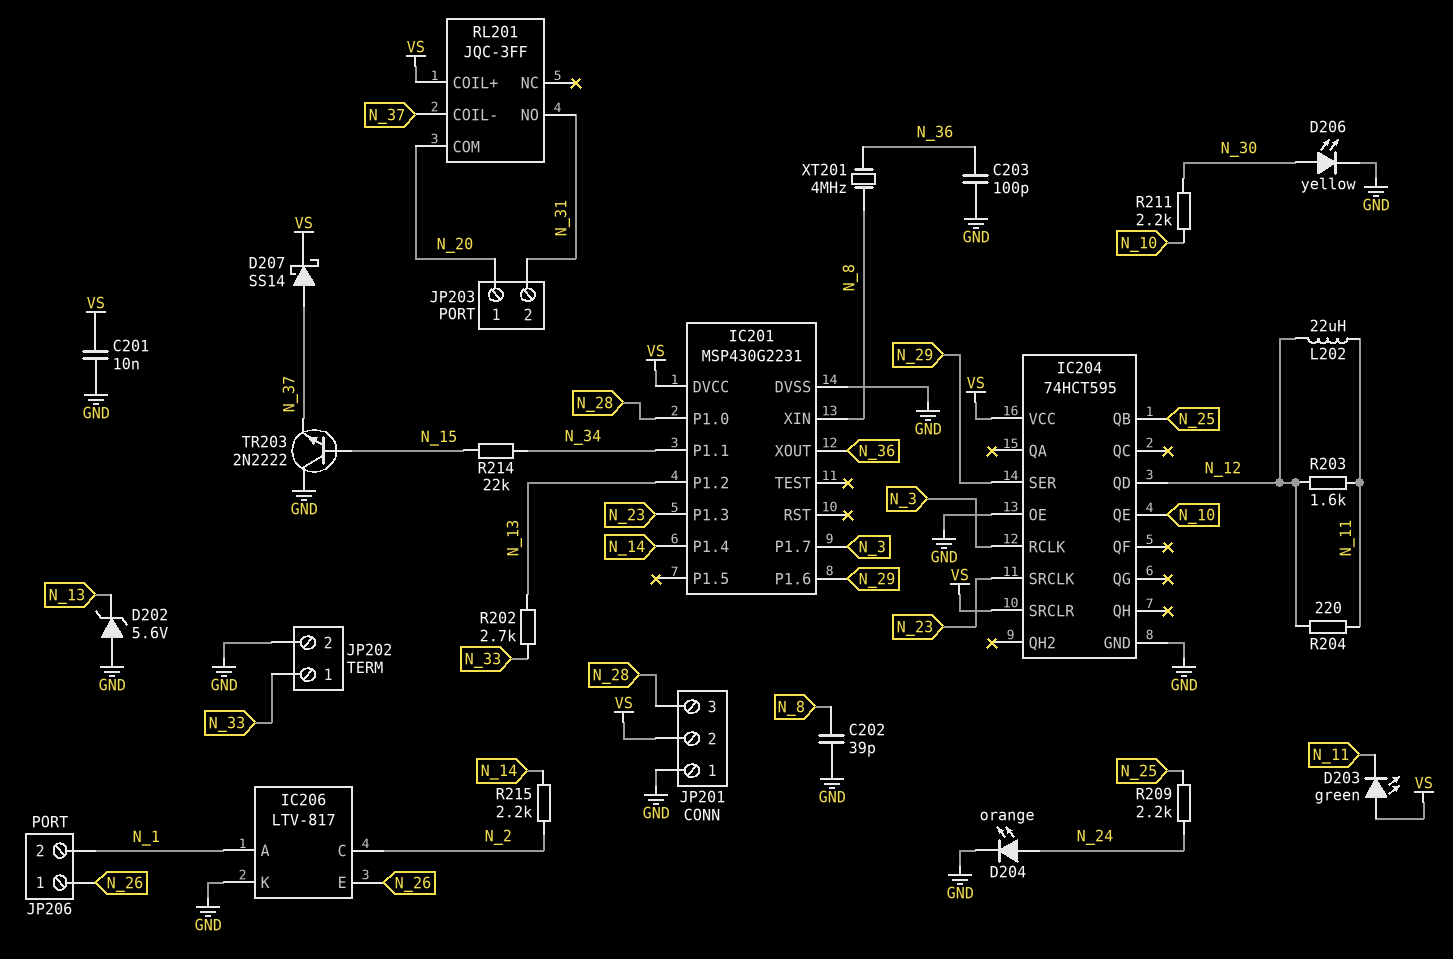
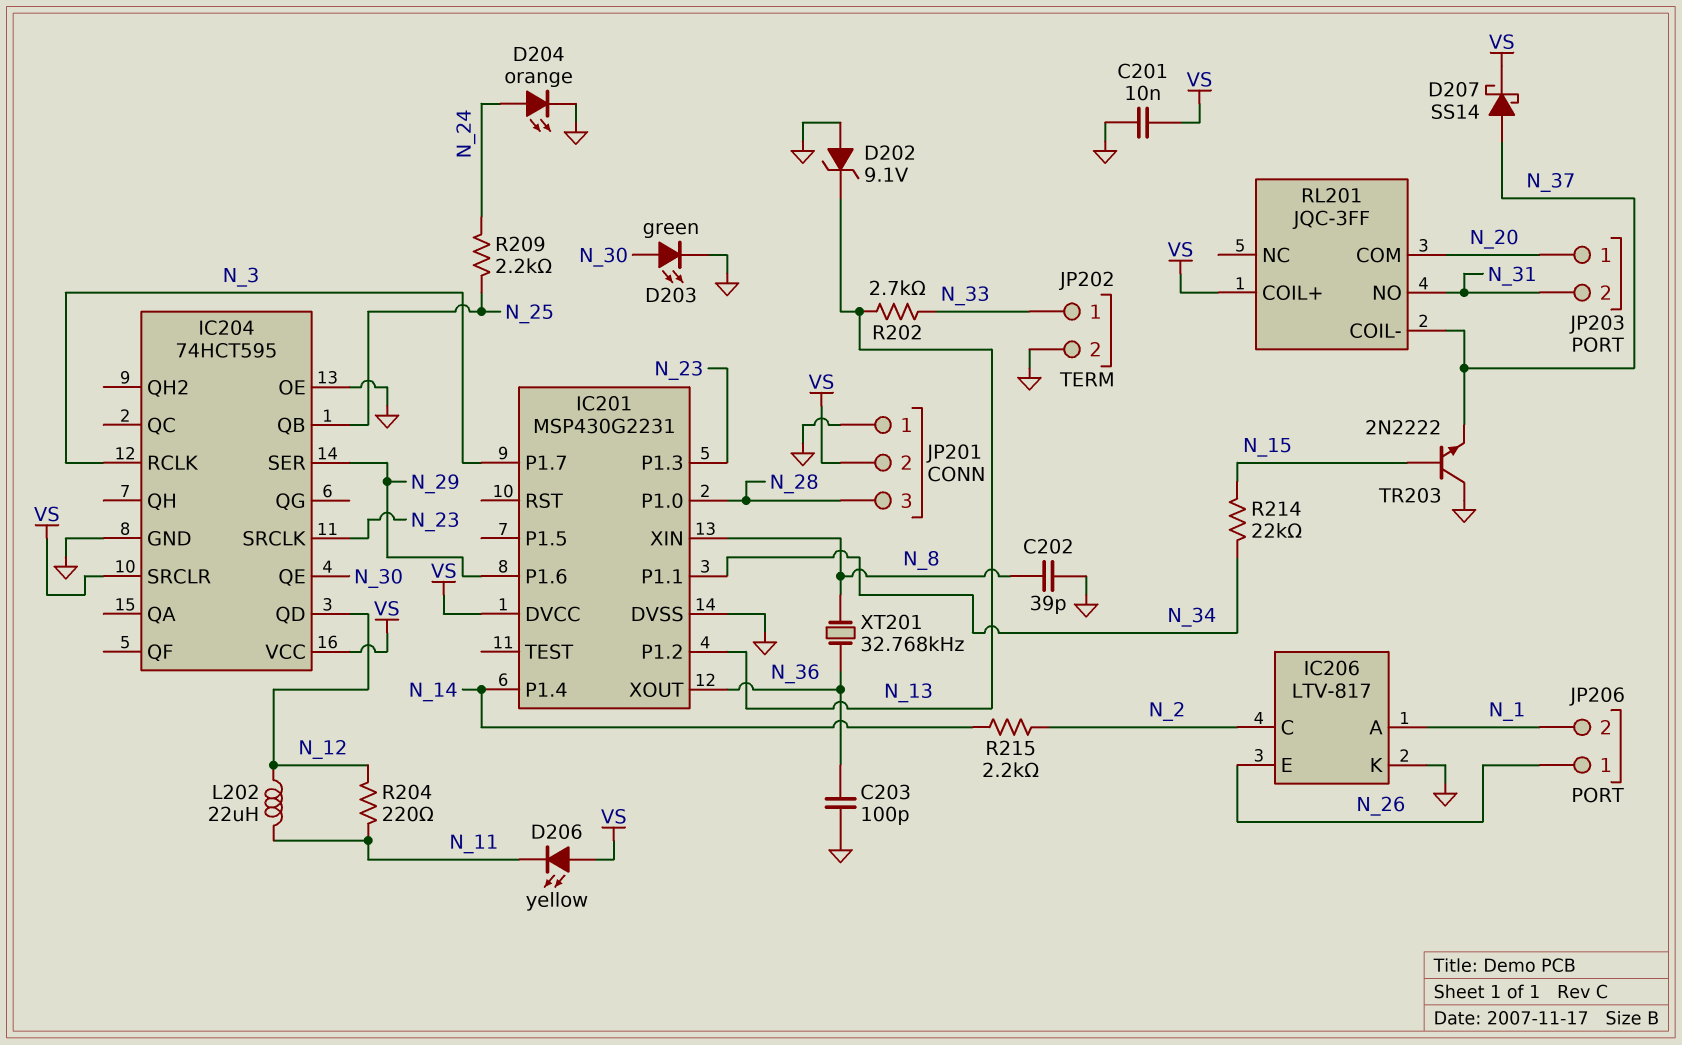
D202: zener 5.6V (A GND, K N_13) -> zener 9.1V (A GND, K N_13)
D203: LED green (A VS, K N_11) -> LED green (A N_30, K GND)
D206: LED yellow (A N_30, K GND) -> LED yellow (A VS, K N_11)
IC204 pin QE: N_10 -> N_30
R203: 1.6k (N_11, N_12) -> none
R211: 2.2k (N_10, N_30) -> none
XT201: 4MHz (N_8, N_36) -> 32.768kHz (N_8, N_36)

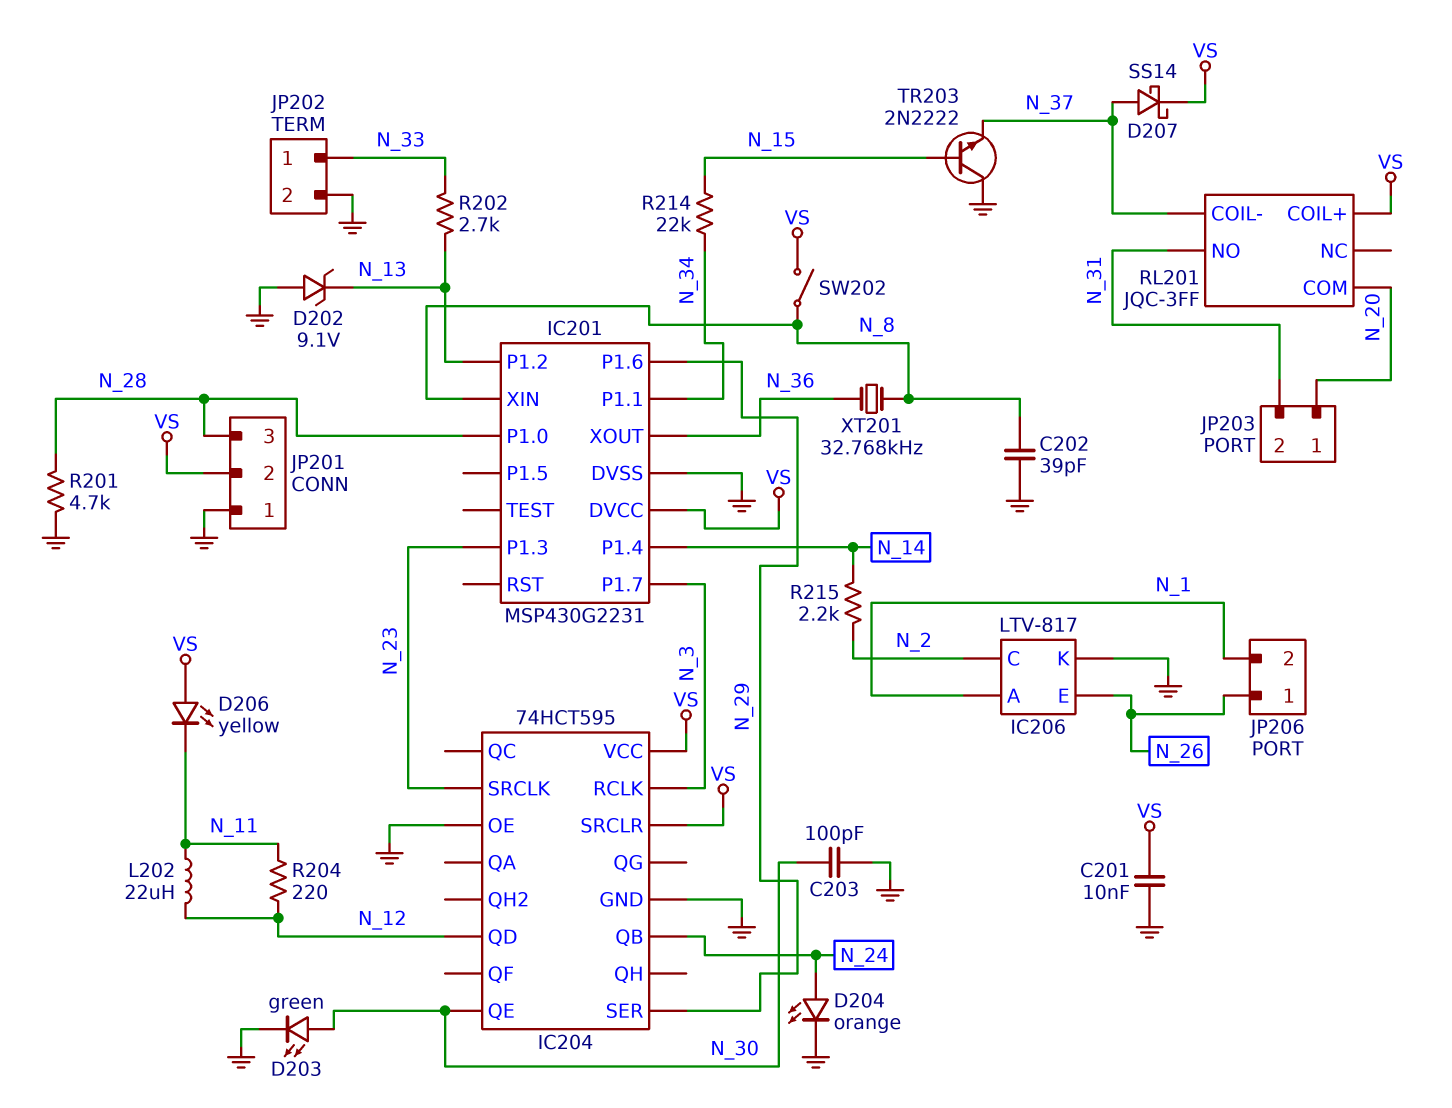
C203: 100pF (GND, N_36) -> 100pF (GND, N_30)
IC204 pin QB: N_25 -> N_24
R201: none -> 4.7k (GND, N_28)
R209: 2.2k (N_24, N_25) -> none
SW202: none -> switch (N_8, VS)

